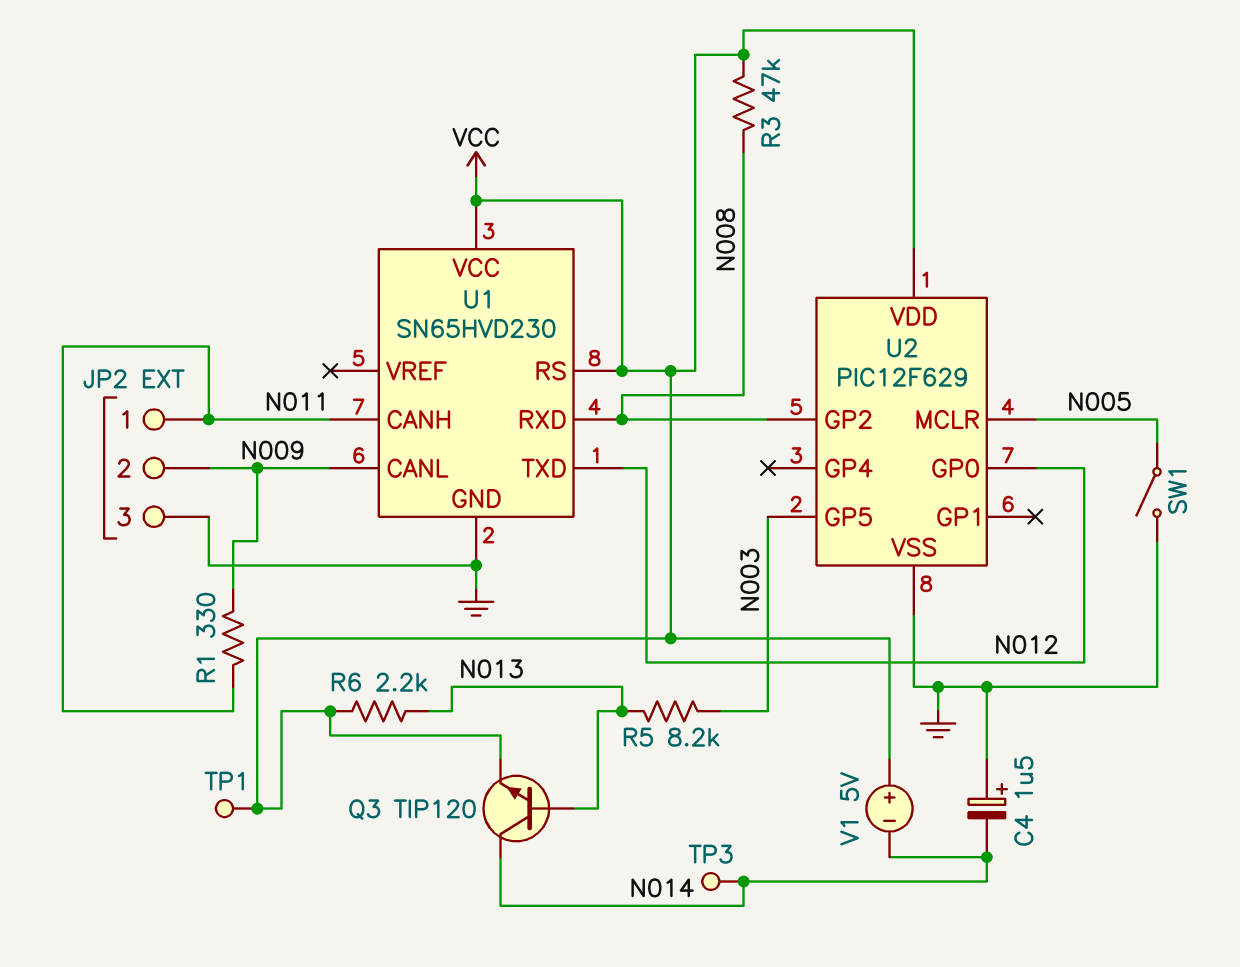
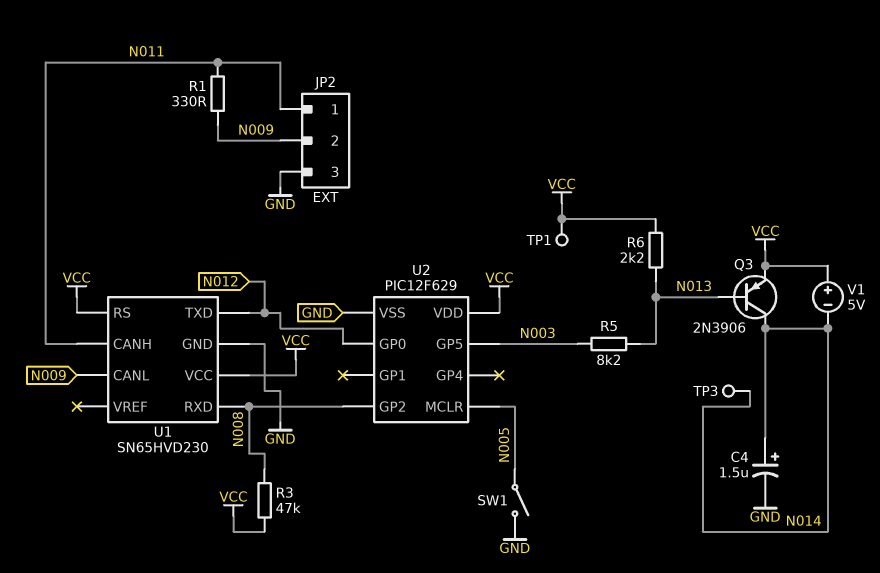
C4: 1.5uF (plus GND, minus N014) -> 1.5uF (plus N014, minus GND)
Q3: NPN TIP120 (B N013, C N014, E VCC) -> PNP 2N3906 (B N013, C N014, E VCC)

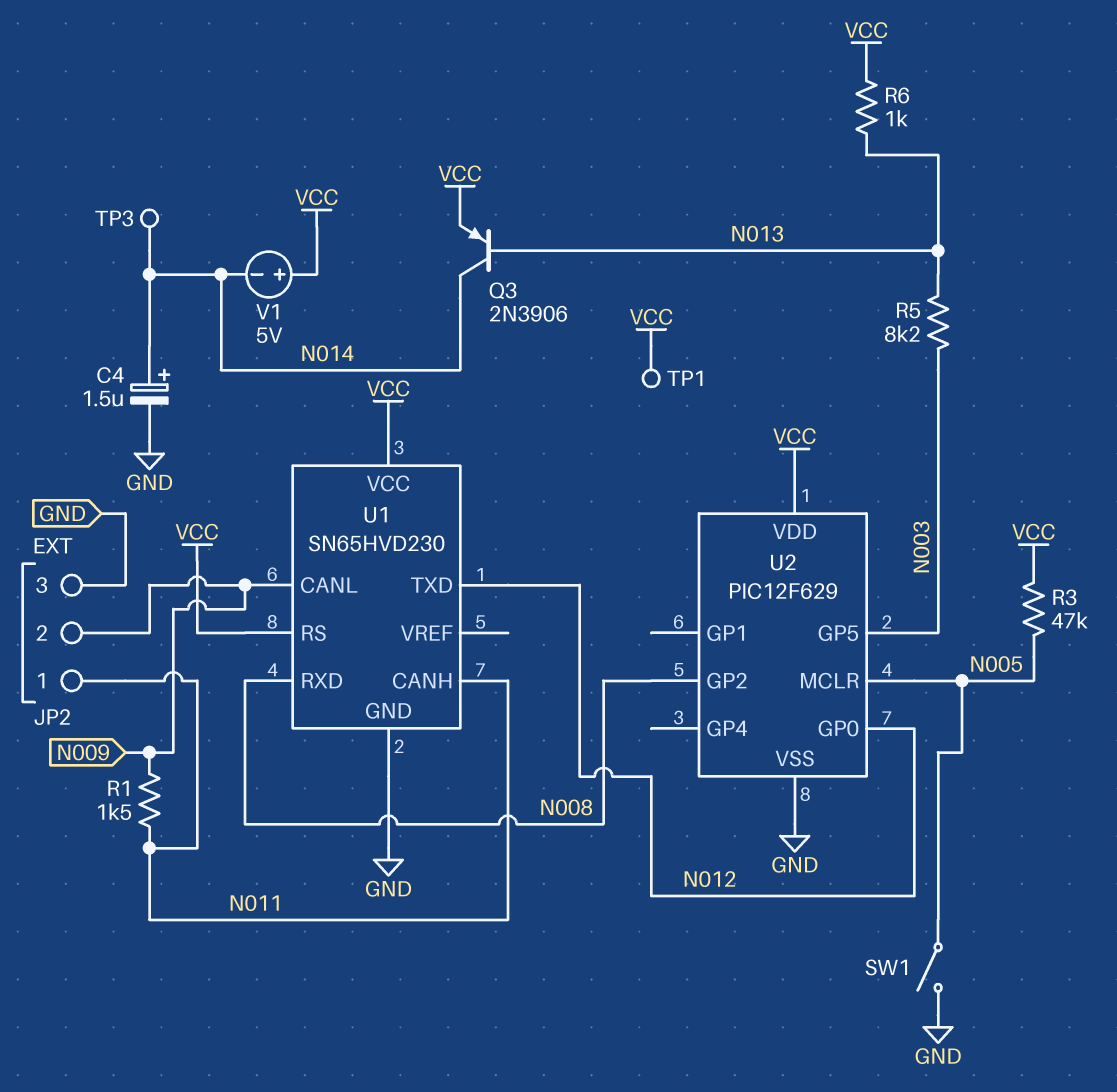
R1: 330 (N009, N011) -> 1.5k (N009, N011)
R3: 47k (N008, VCC) -> 47k (N005, VCC)
R6: 2.2k (N013, VCC) -> 1k (N013, VCC)

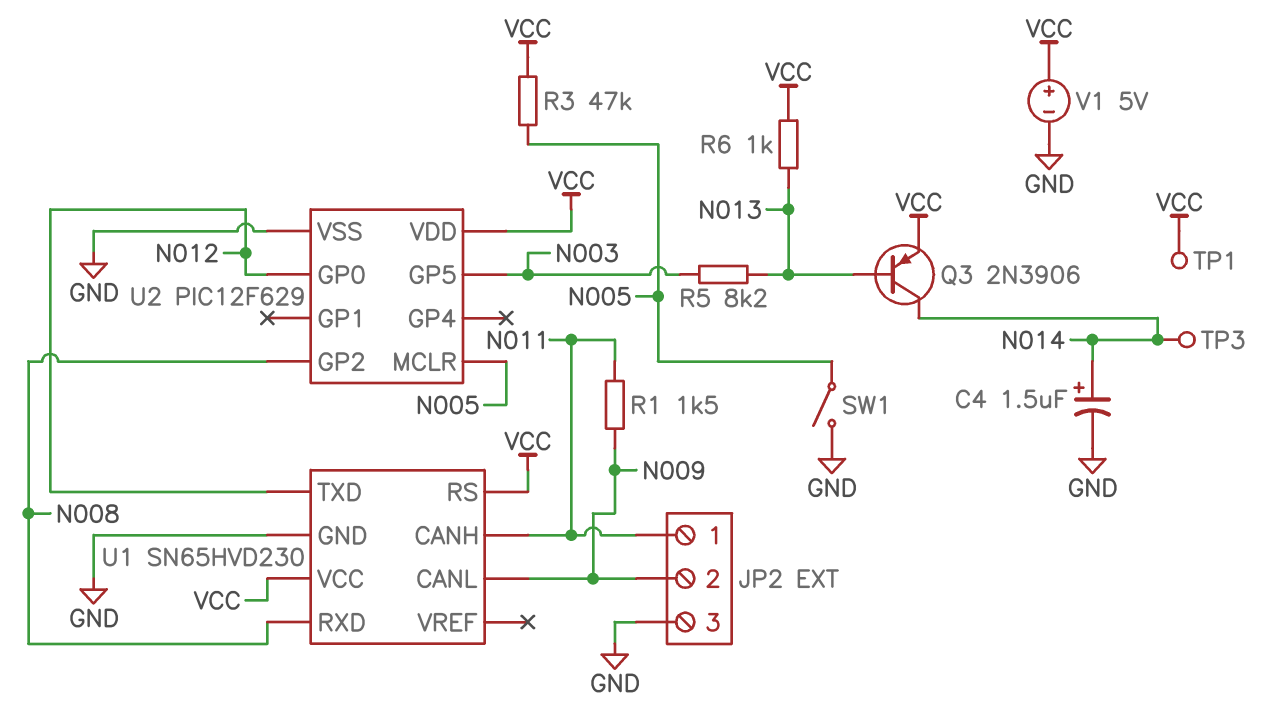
V1: 5V (plus VCC, minus N014) -> 5V (plus VCC, minus GND)

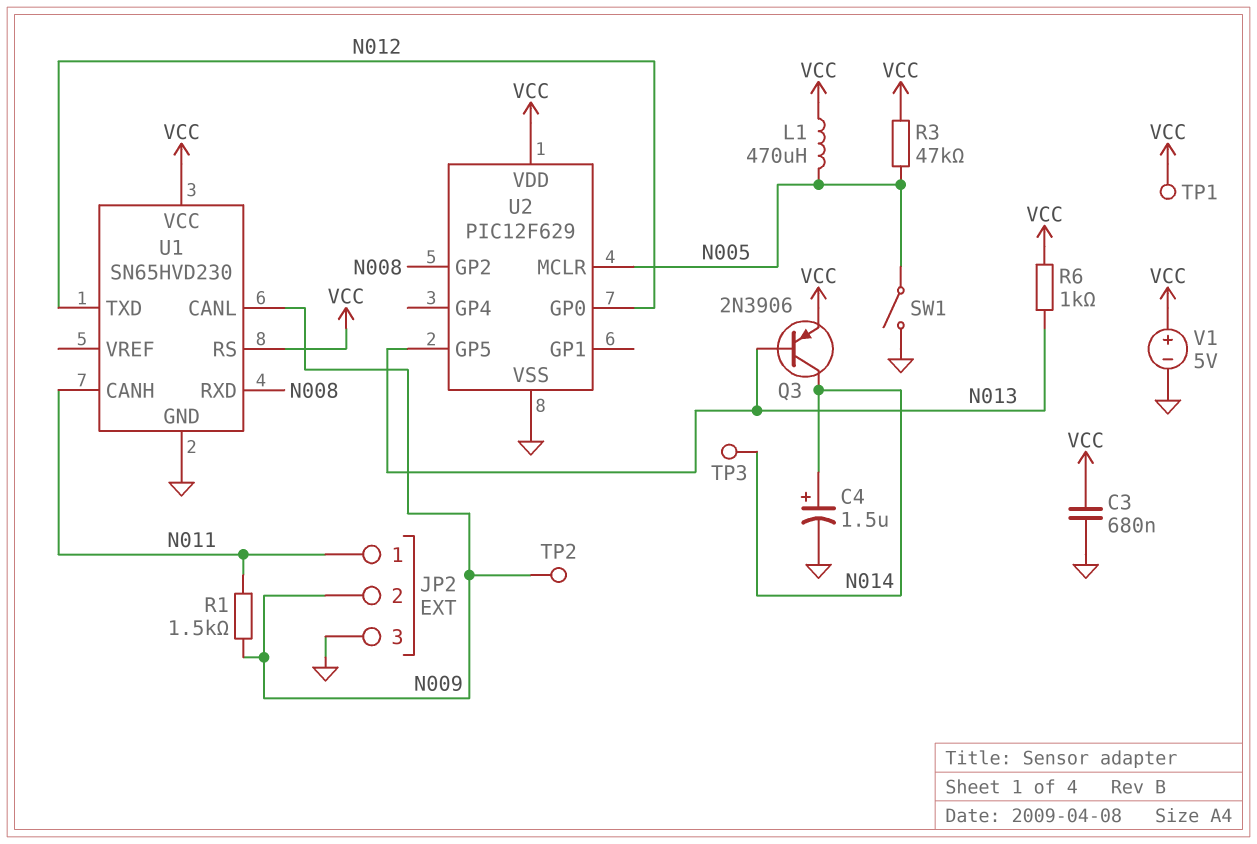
C3: none -> 680nF (GND, VCC)
L1: none -> 470uH (N005, VCC)
R5: 8.2k (N003, N013) -> none
TP2: none -> test point (N009)
U2 pin GP5: N003 -> N013

